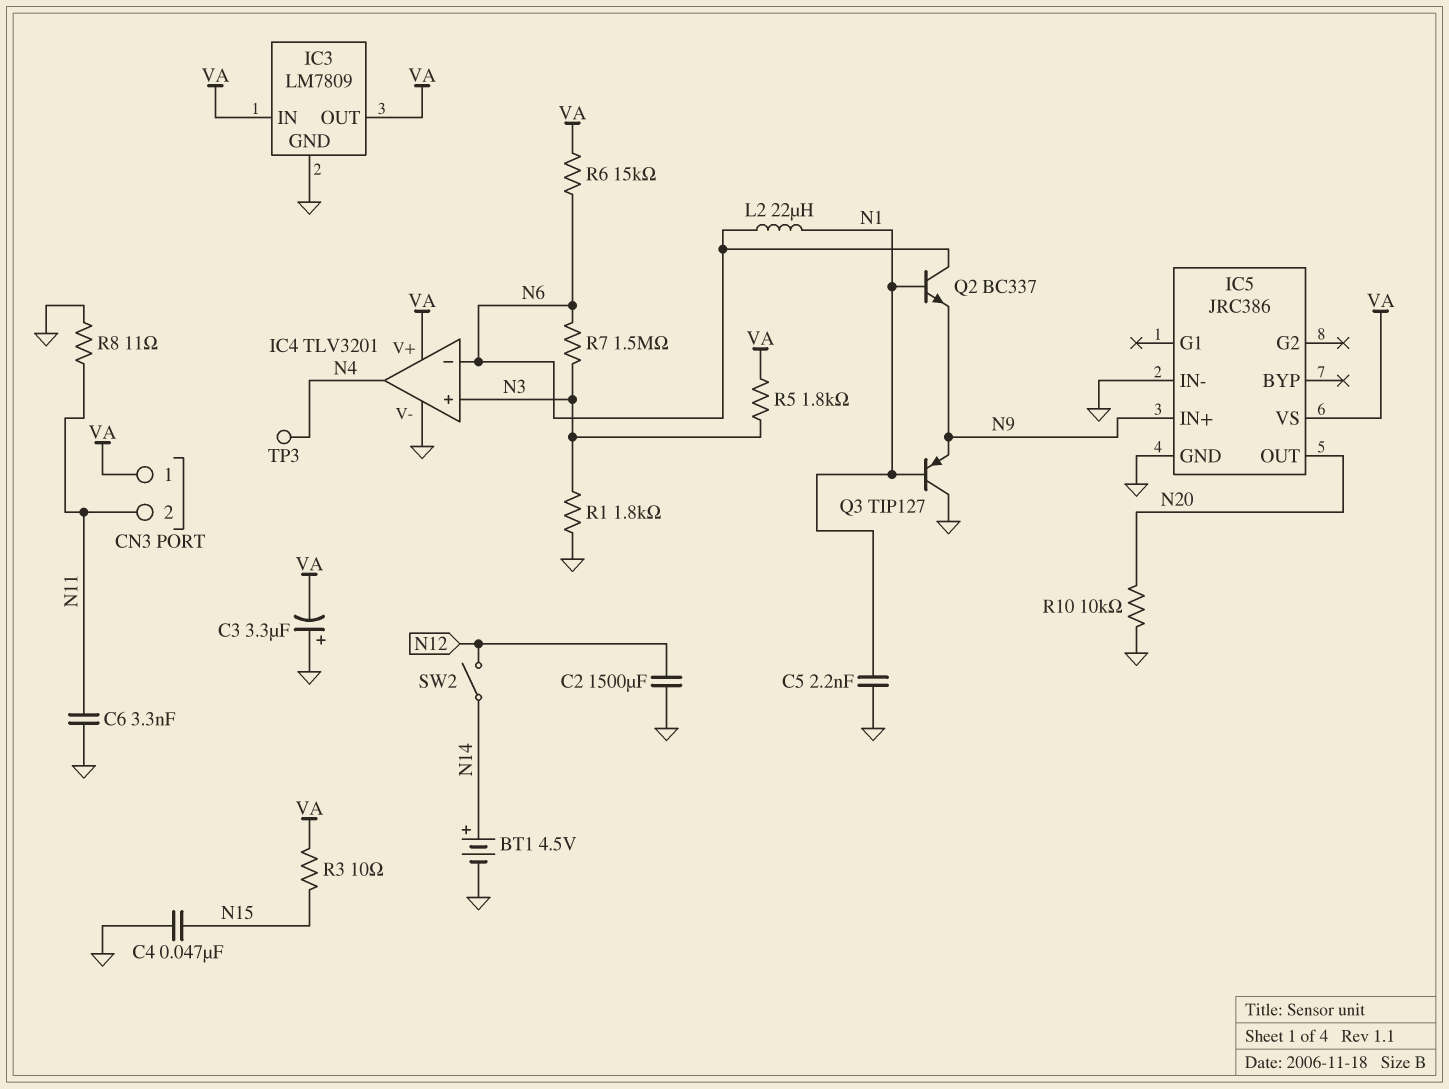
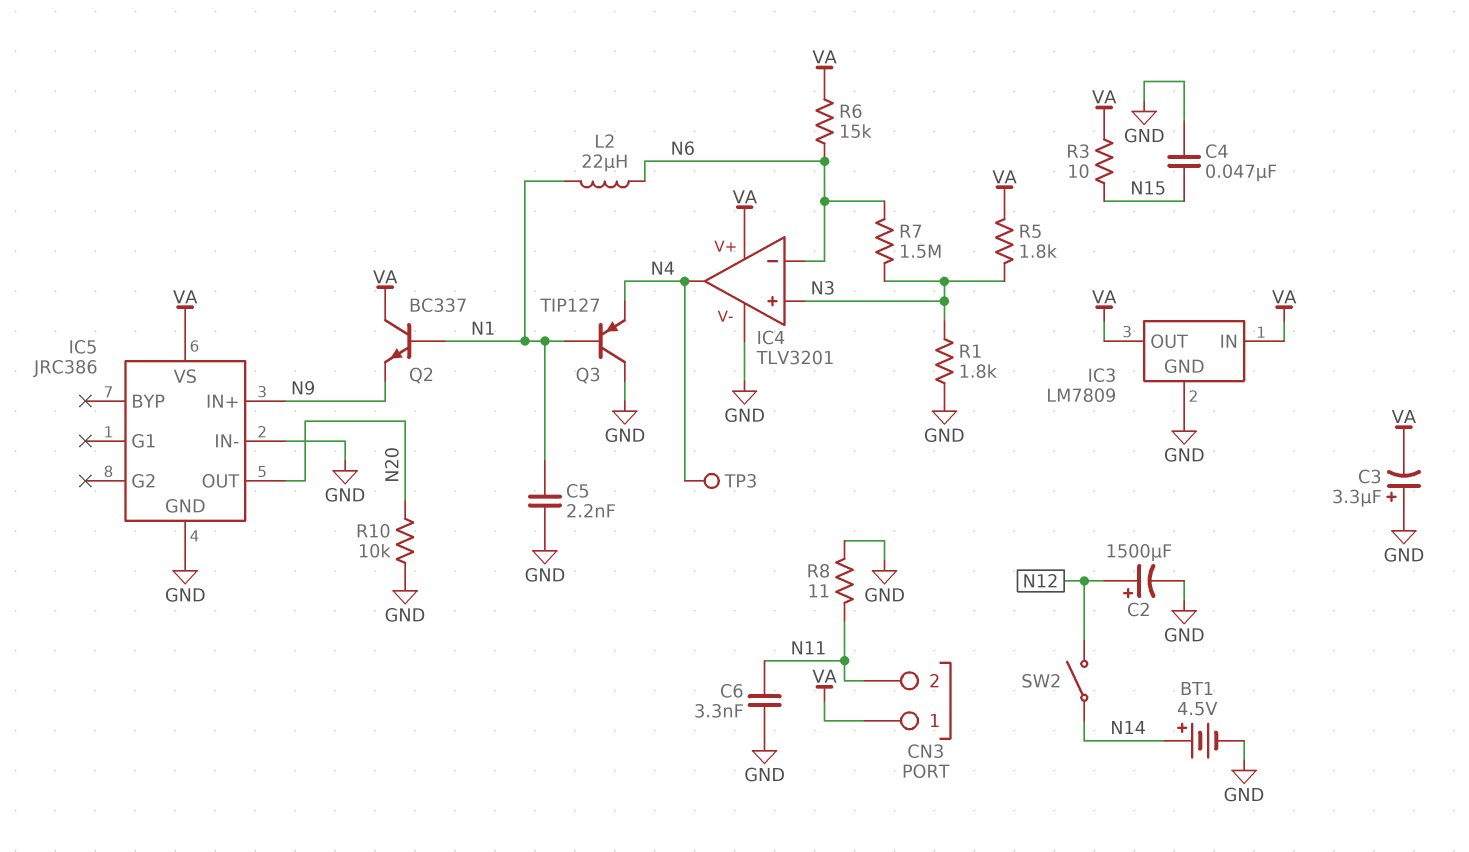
C2: 1500uF (GND, N12) -> 1500uF (plus N12, minus GND)
Q2: NPN BC337 (B N1, C N6, E N9) -> NPN BC337 (B N1, C VA, E N9)
Q3: PNP TIP127 (B N1, C GND, E N9) -> PNP TIP127 (B N1, C GND, E N4)

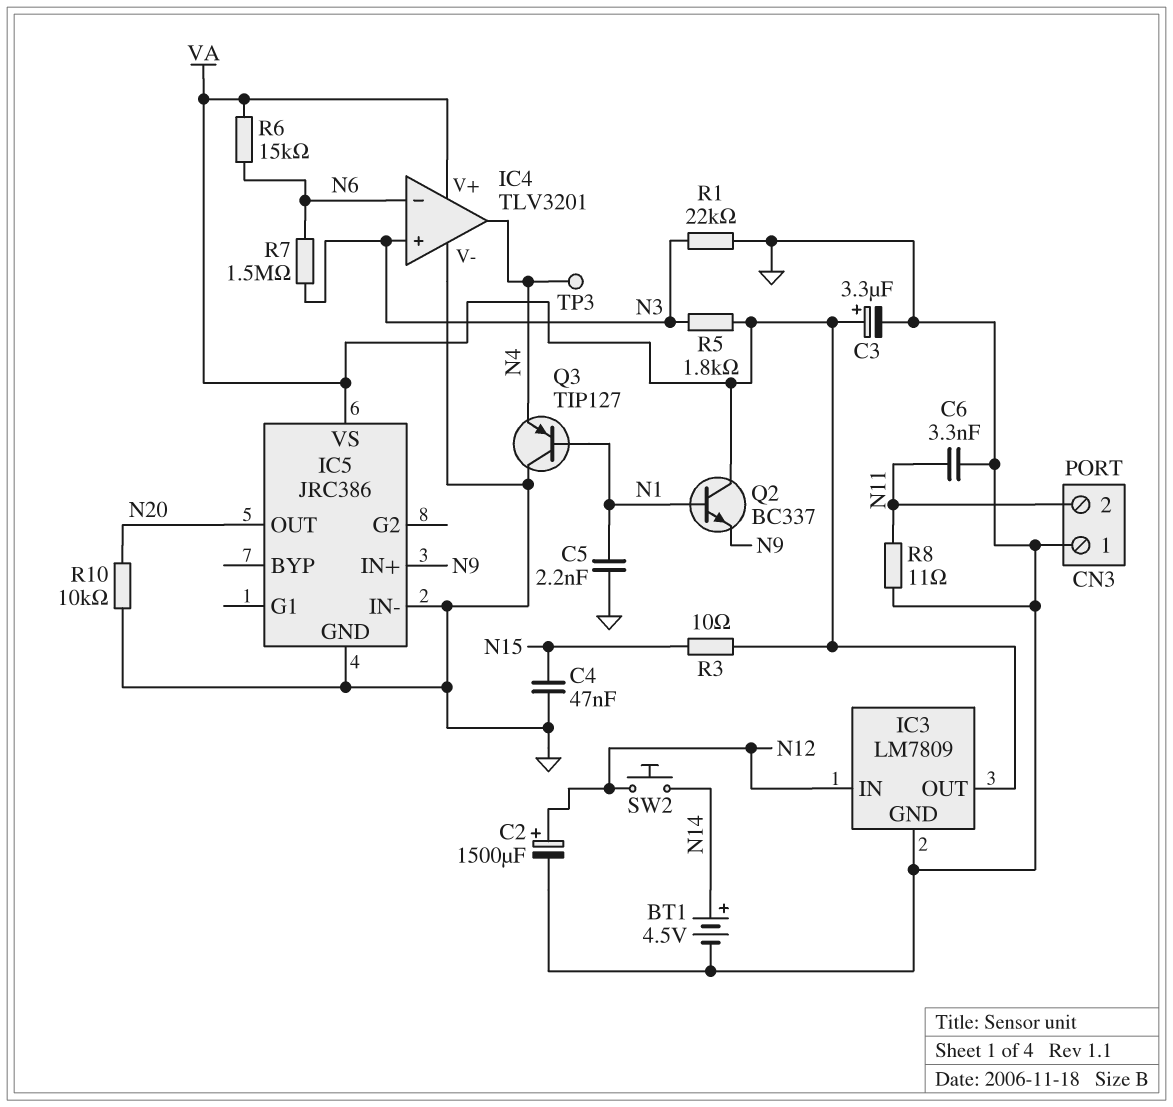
C3: 3.3uF (plus GND, minus VA) -> 3.3uF (plus VA, minus GND)
CN3 pin 1: VA -> GND
IC3 pin IN: VA -> N12
L2: 22uH (N1, N6) -> none
R1: 1.8k (GND, N3) -> 22k (GND, N3)
SW2: switch (N12, N14) -> button (N12, N14)

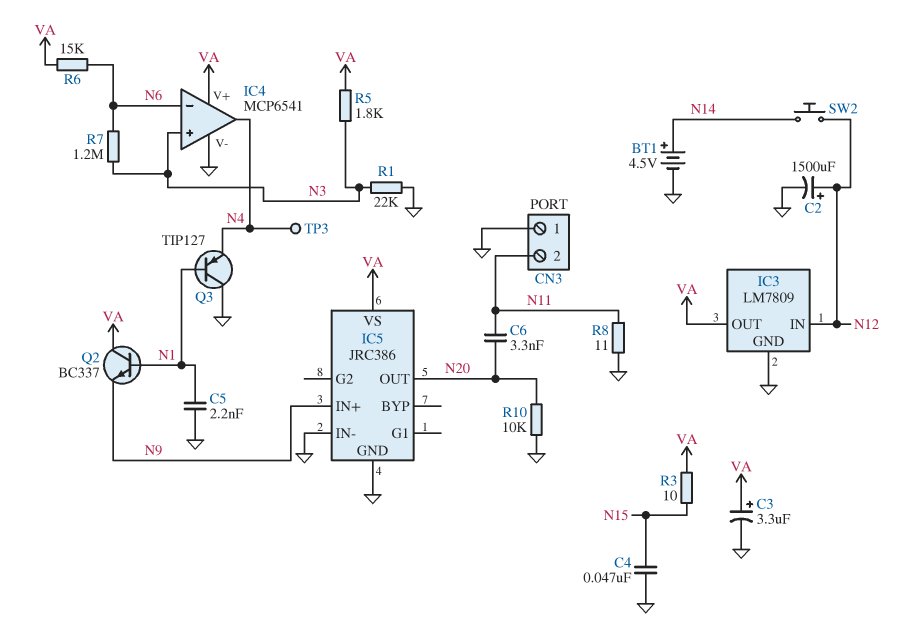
C6: 3.3nF (GND, N11) -> 3.3nF (N11, N20)
IC4: TLV3201 -> MCP6541
R7: 1.5M (N3, N6) -> 1.2M (N3, N6)

